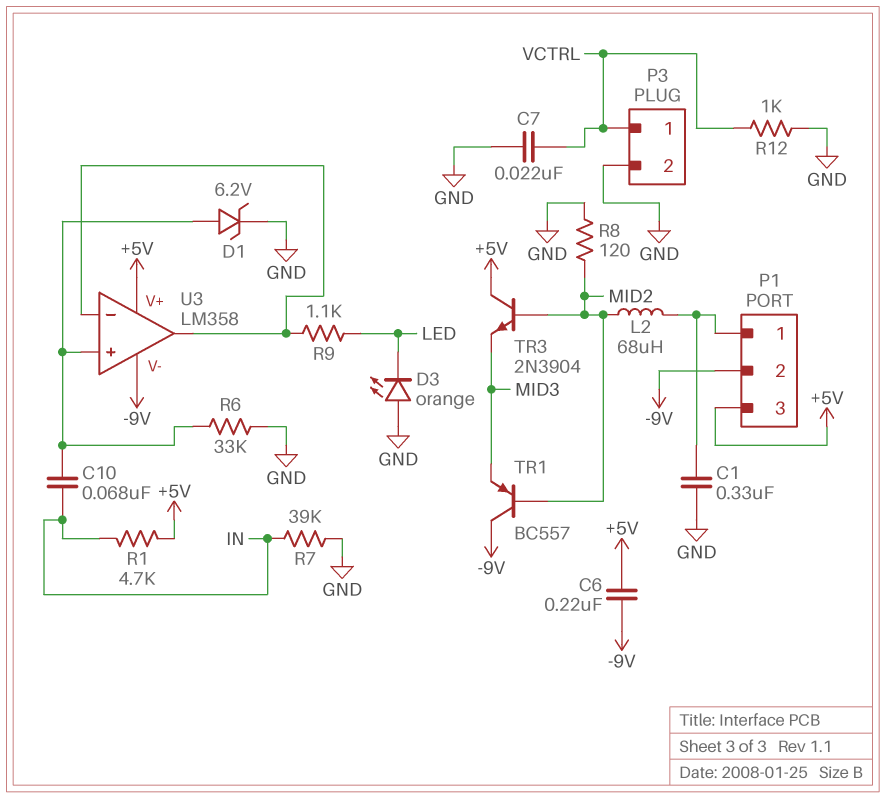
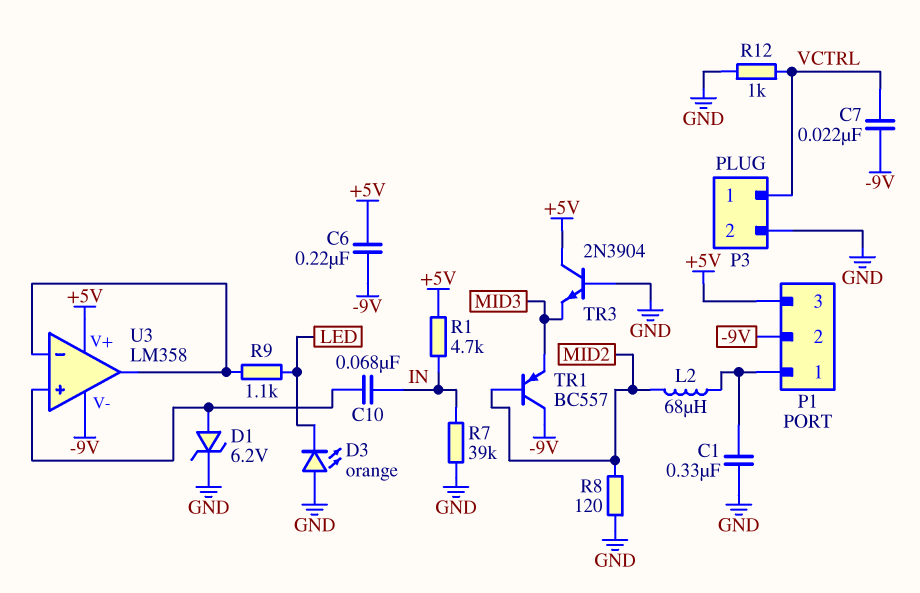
C7: 22nF (GND, VCTRL) -> 22nF (-9V, VCTRL)
R6: 33k (GND, U3/in+) -> none
TR3: NPN 2N3904 (B MID2, C +5V, E MID3) -> NPN 2N3904 (B GND, C +5V, E MID3)

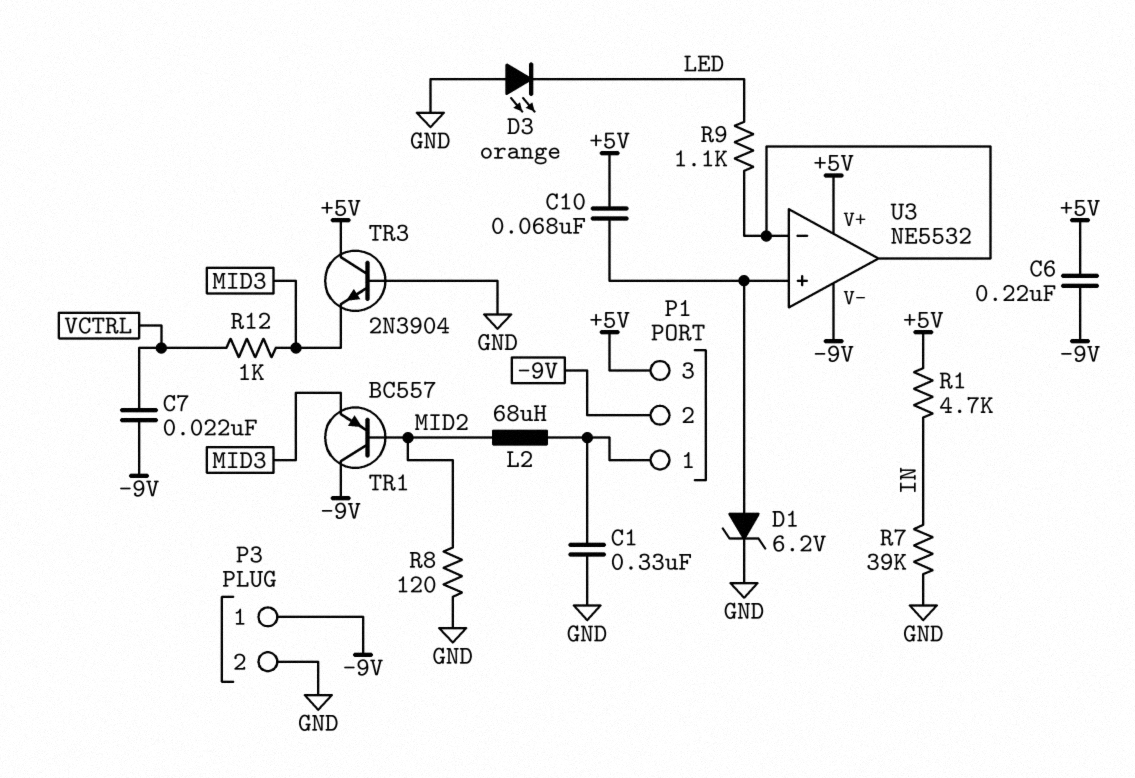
C10: 68nF (IN, U3/in+) -> 68nF (+5V, U3/in+)
P3 pin 1: VCTRL -> -9V
R12: 1k (GND, VCTRL) -> 1k (MID3, VCTRL)
U3: LM358 -> NE5532

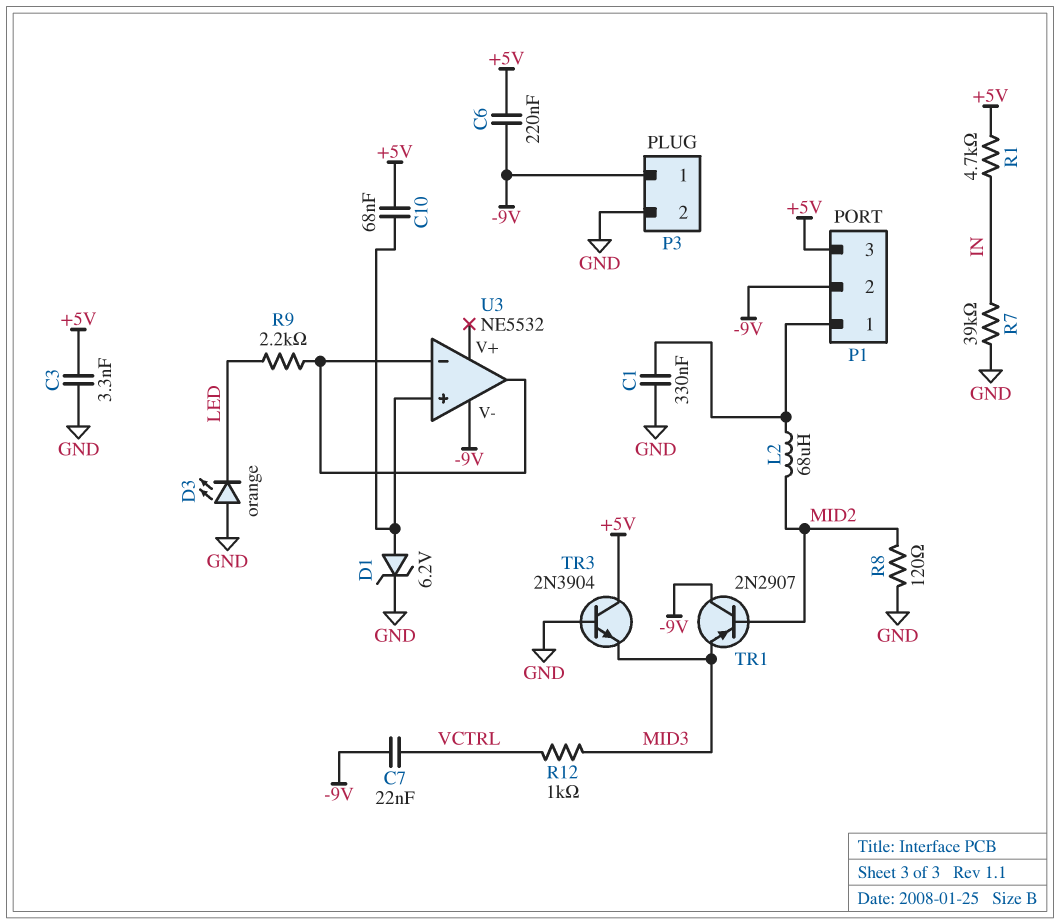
C3: none -> 3.3nF (+5V, GND)
R9: 1.1k (LED, U3/in-) -> 2.2k (LED, U3/in-)
TR1: PNP BC557 (B MID2, C -9V, E MID3) -> PNP 2N2907 (B MID2, C -9V, E MID3)
U3 pin V+: +5V -> none

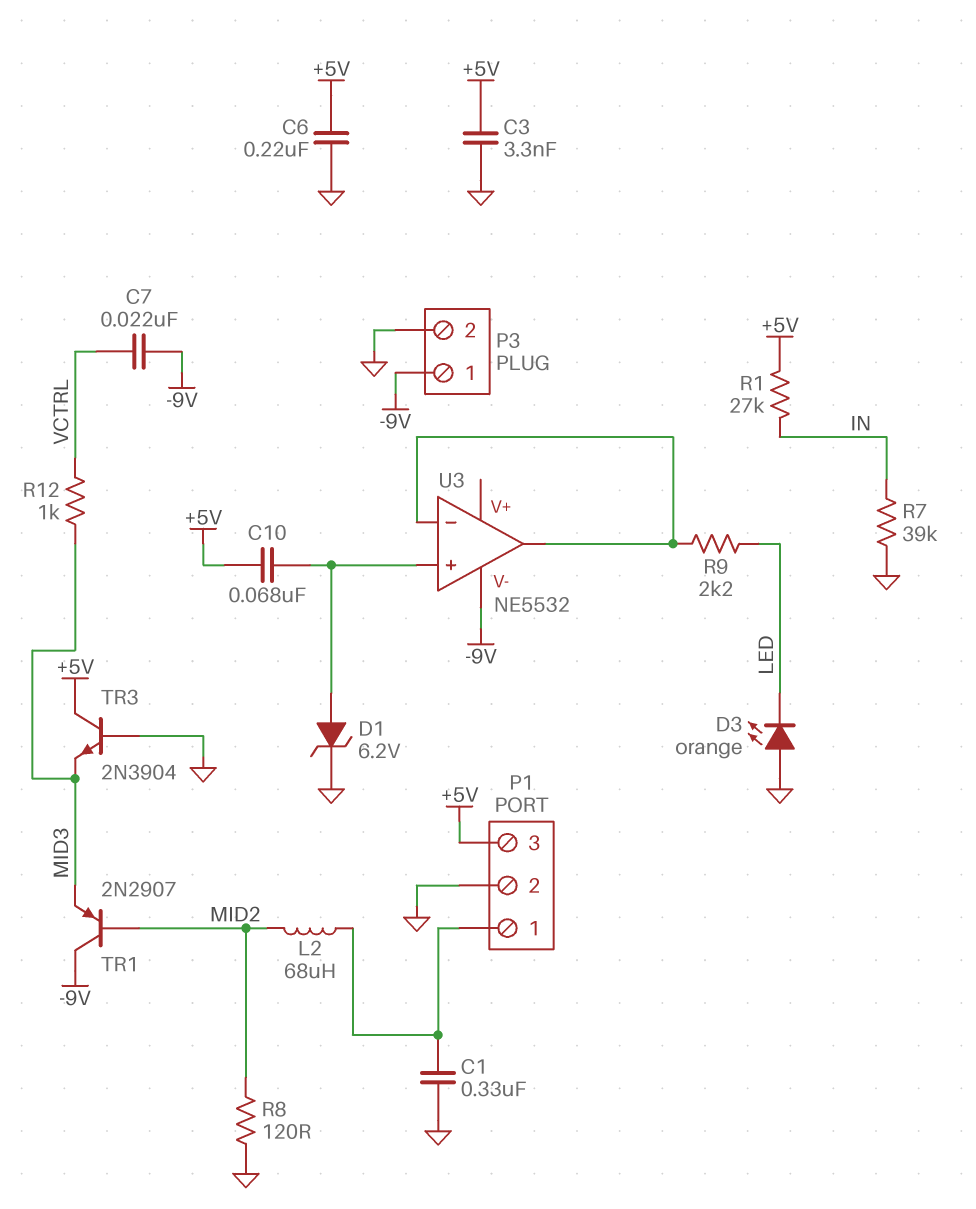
C6: 220nF (+5V, -9V) -> 220nF (+5V, GND)
P1 pin 2: -9V -> GND
R1: 4.7k (+5V, IN) -> 27k (+5V, IN)

